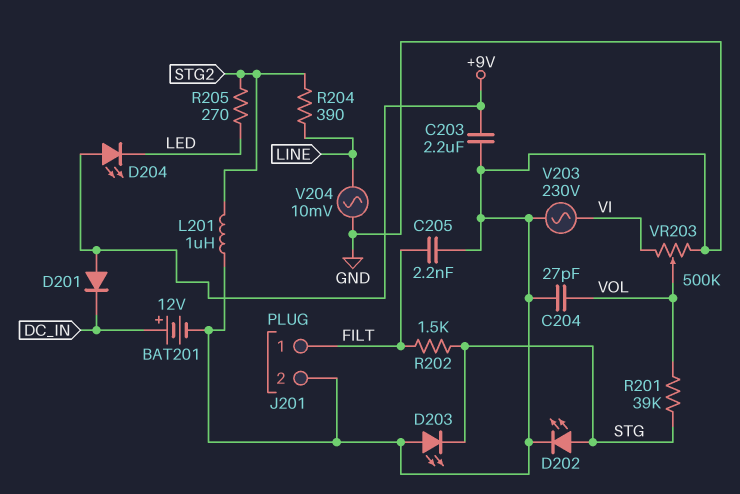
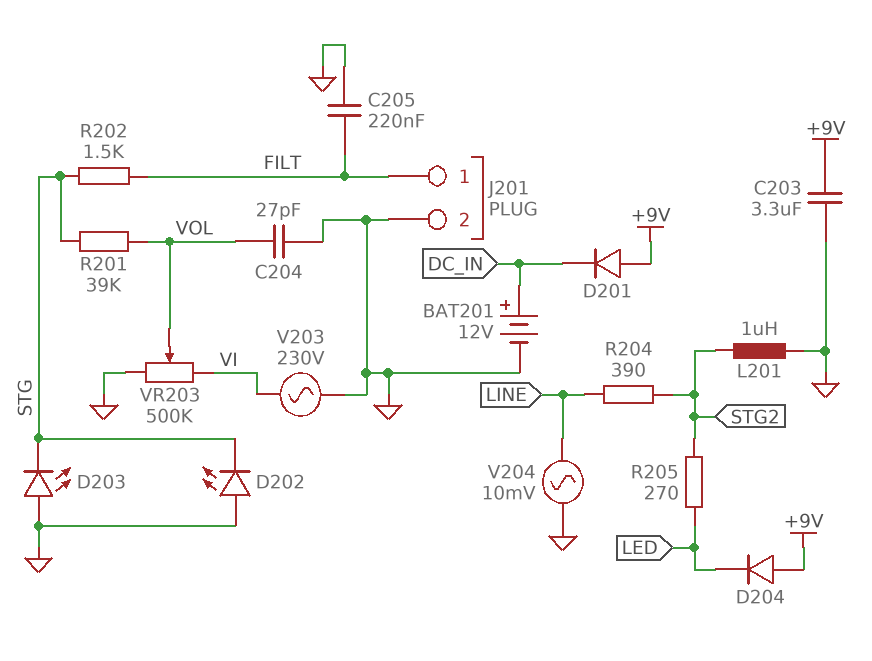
C203: 2.2uF (+9V, GND) -> 3.3uF (+9V, GND)
C205: 2.2nF (FILT, GND) -> 220nF (FILT, GND)
D202: LED (A STG, K GND) -> LED (A GND, K STG)
D204: LED (A +9V, K LED) -> diode (A +9V, K LED)

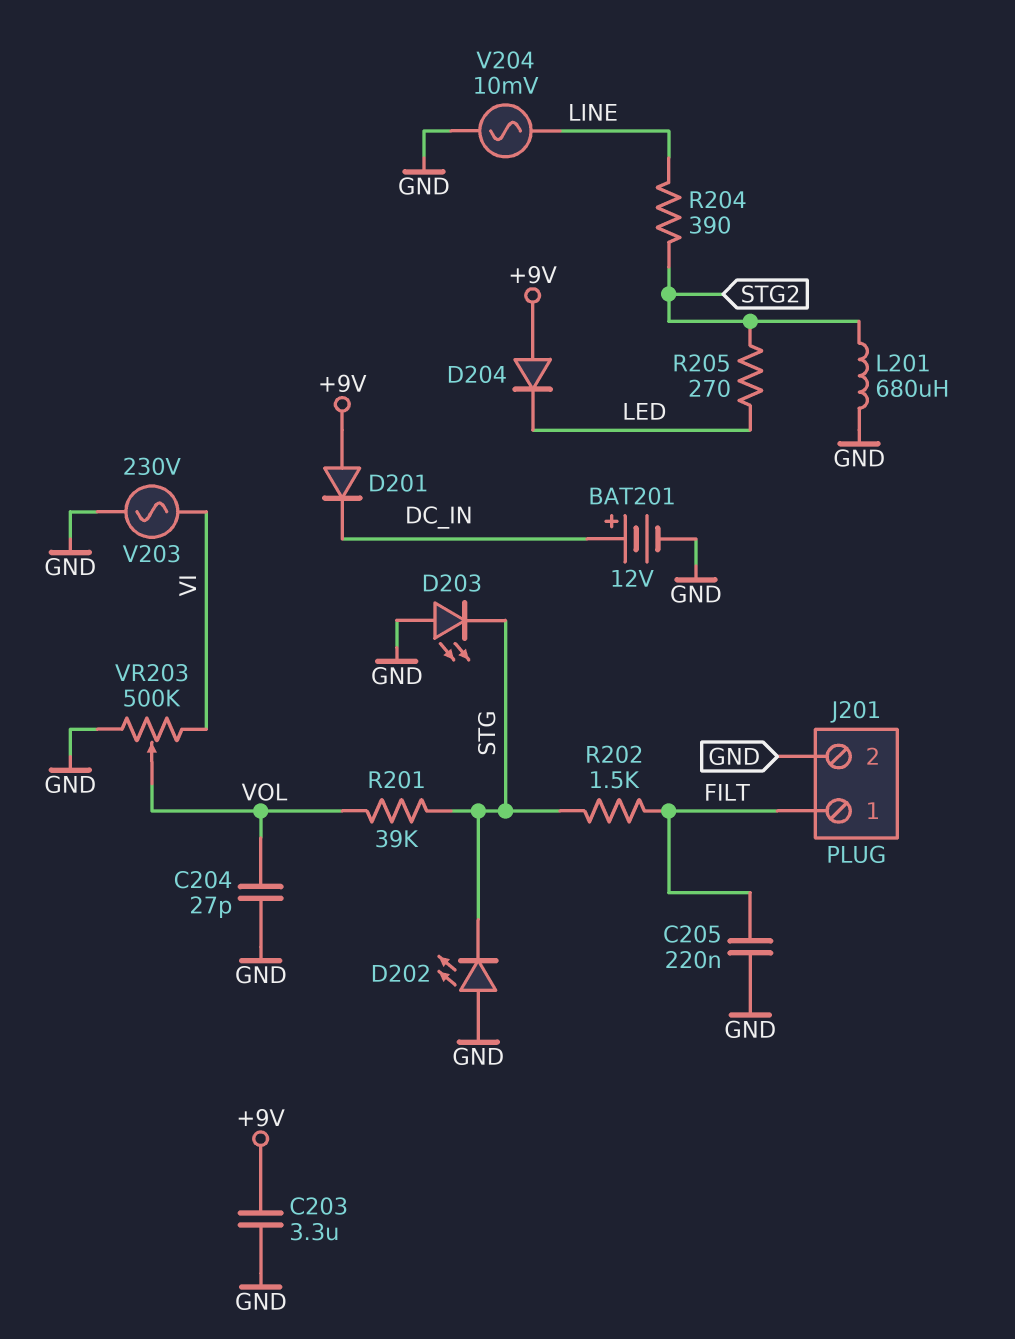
L201: 1uH (GND, STG2) -> 680uH (GND, STG2)

